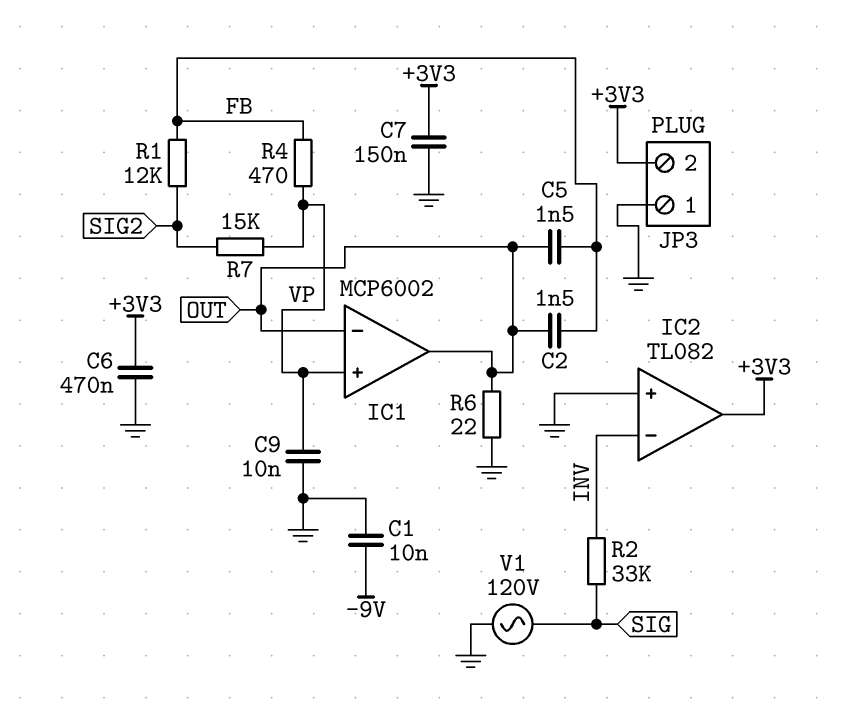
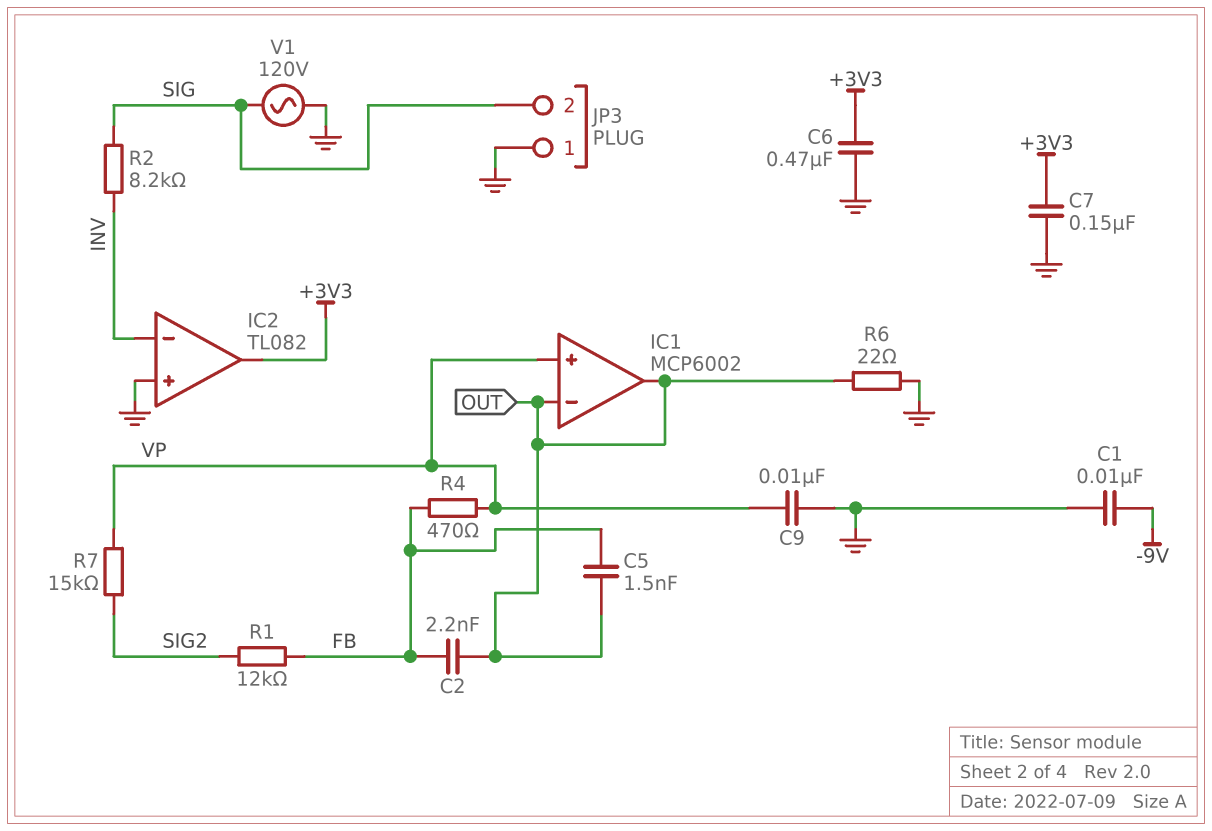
C2: 1.5nF (FB, OUT) -> 2.2nF (FB, OUT)
JP3 pin 2: +3V3 -> SIG
R2: 33k (INV, SIG) -> 8.2k (INV, SIG)

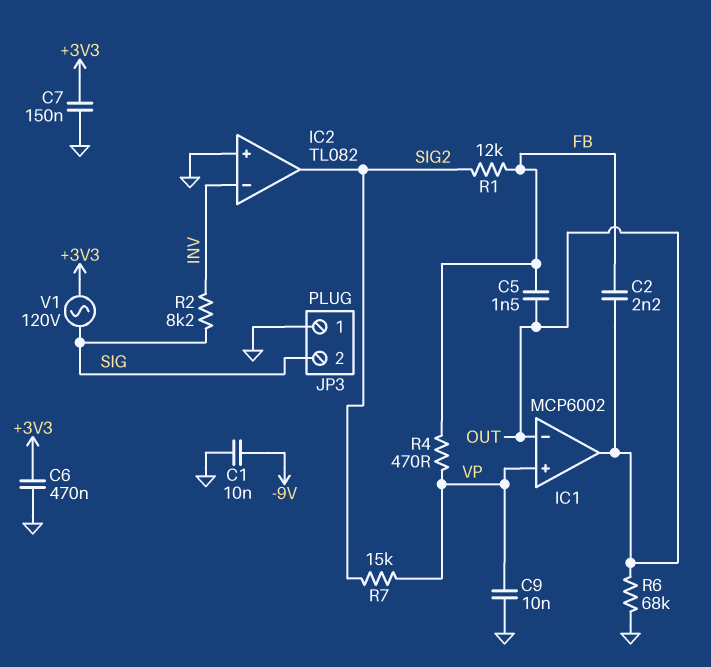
IC2 pin out: +3V3 -> SIG2
R6: 22 (GND, OUT) -> 68k (GND, OUT)
V1: AC 120V (GND, SIG) -> AC 120V (+3V3, SIG)

